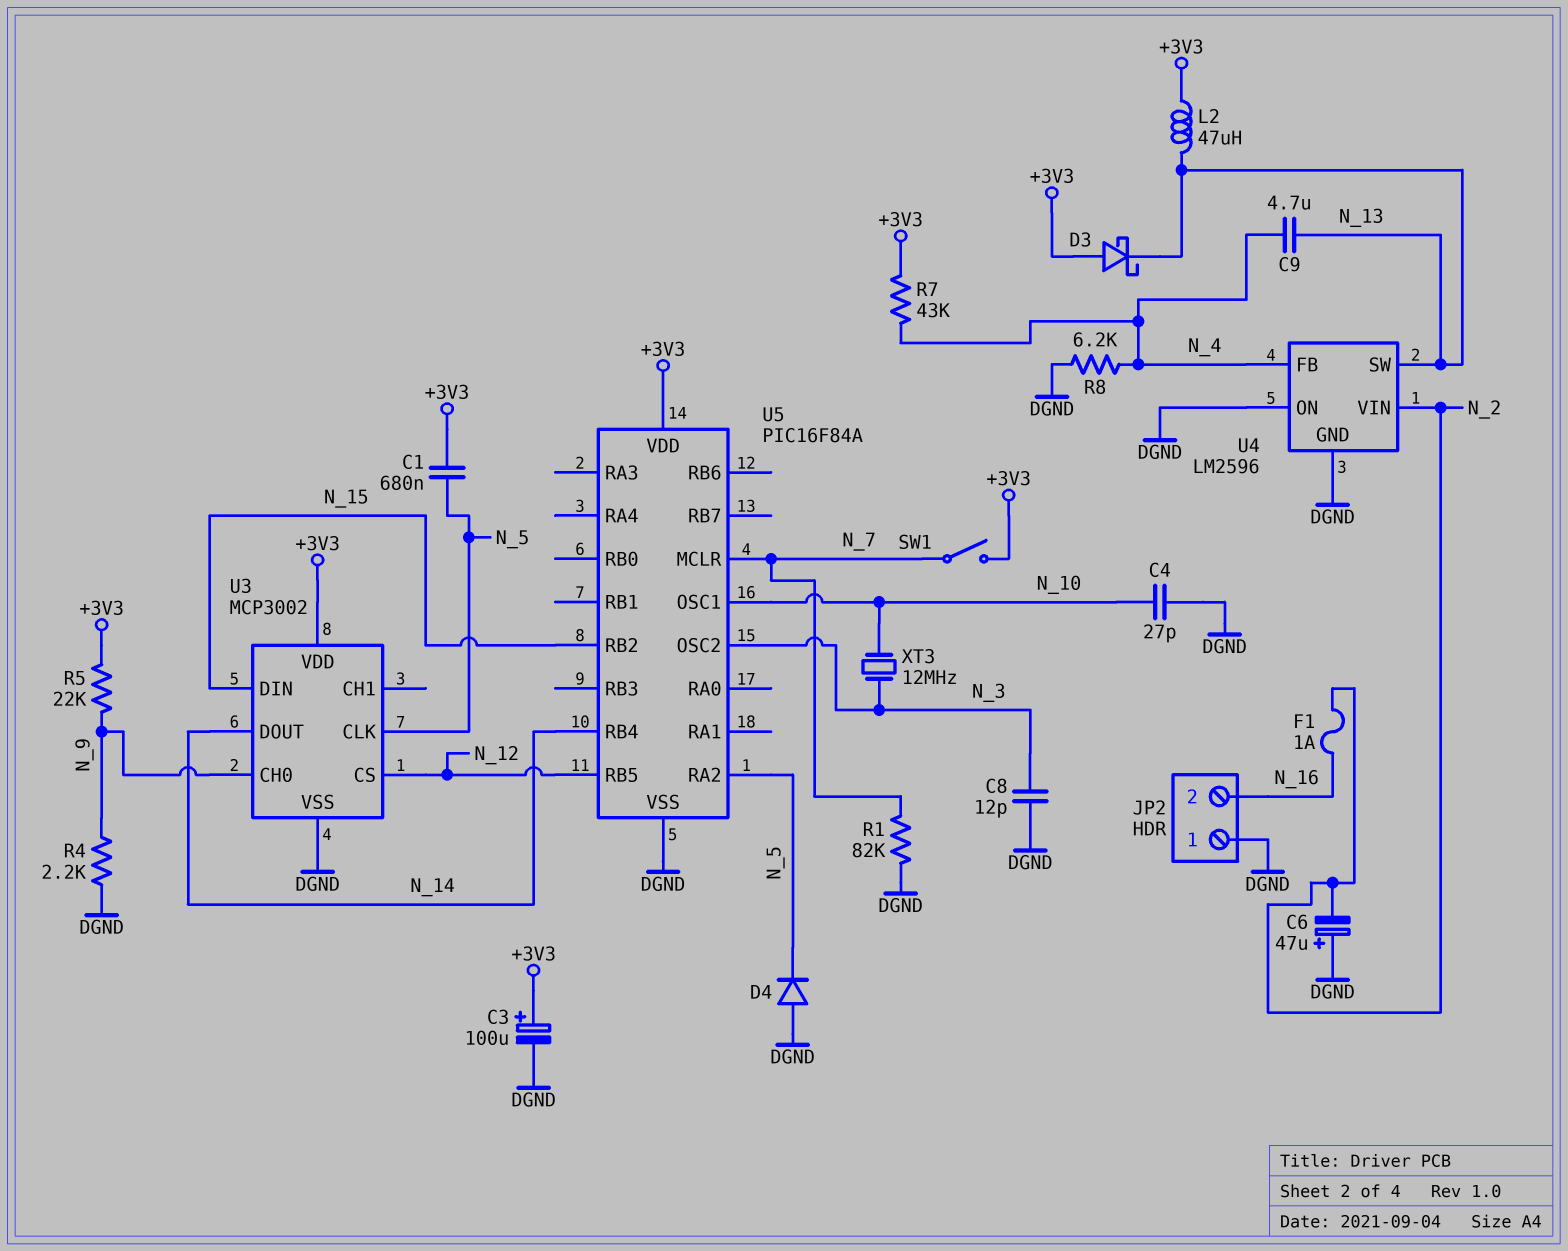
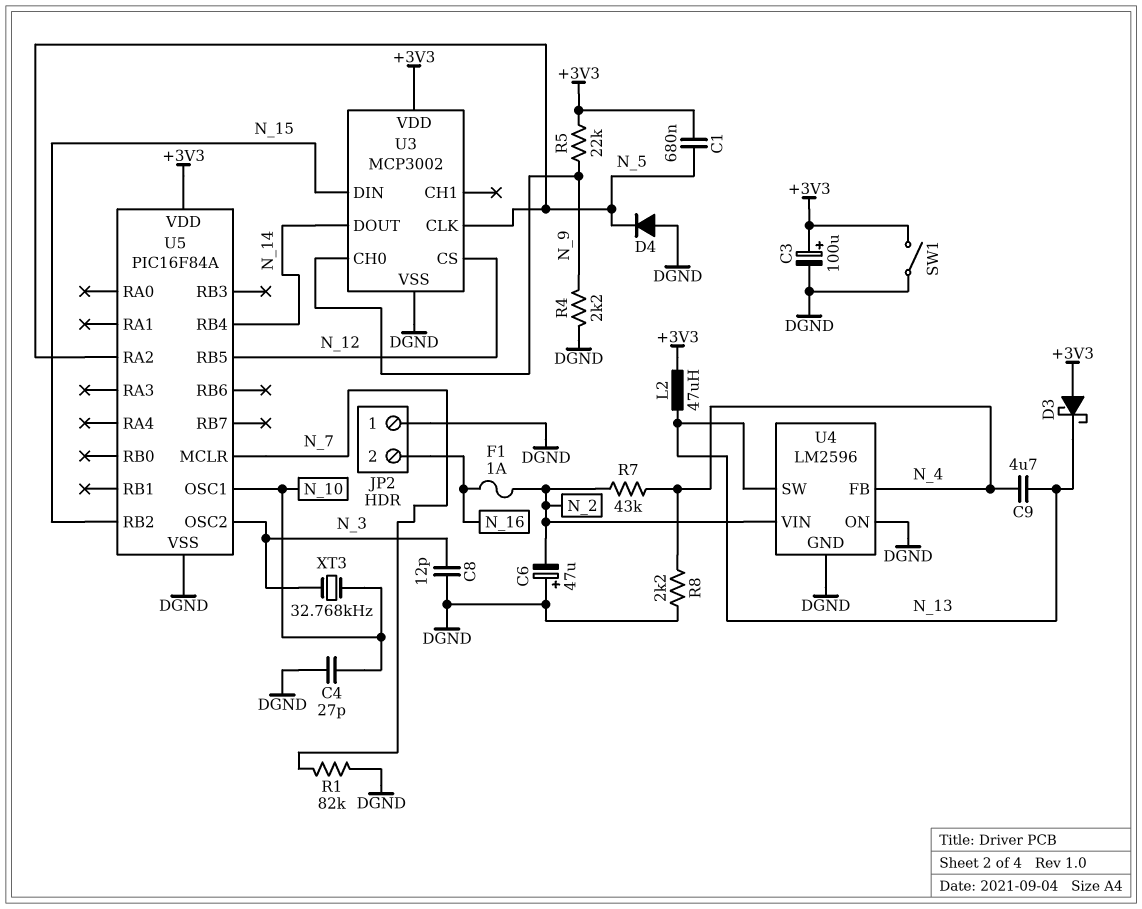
R7: 43k (+3V3, N_4) -> 43k (N_2, N_4)
R8: 6.2k (DGND, N_4) -> 2.2k (DGND, N_4)
SW1: switch (+3V3, N_7) -> switch (+3V3, DGND)
XT3: 12MHz (N_3, N_10) -> 32.768kHz (N_3, N_10)

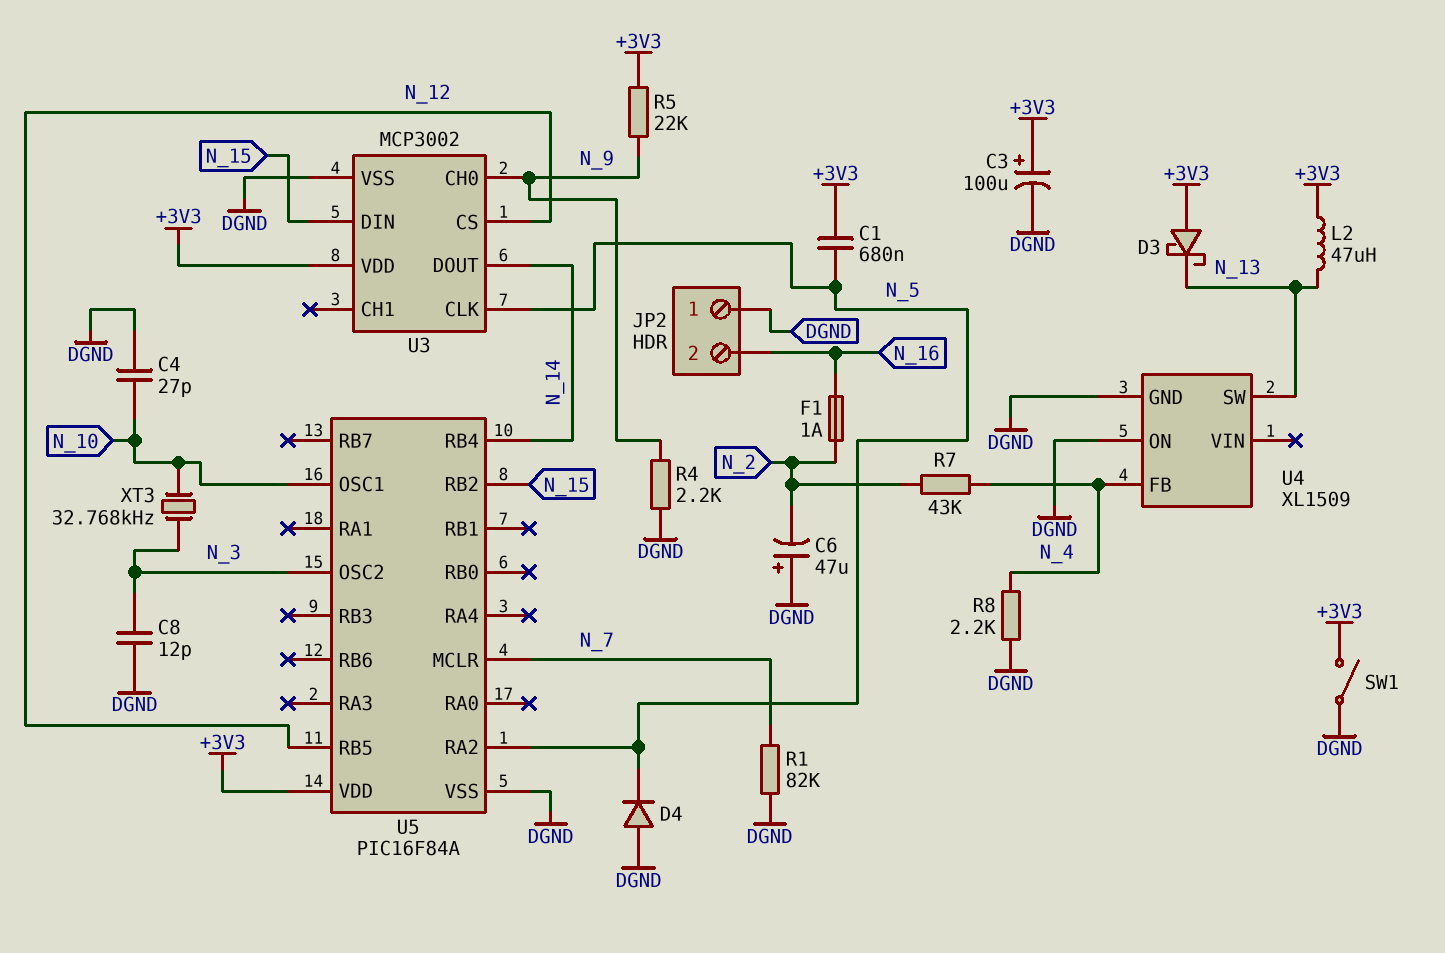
C9: 4.7uF (N_4, N_13) -> none
U4: LM2596 -> XL1509
U4 pin VIN: N_2 -> none

